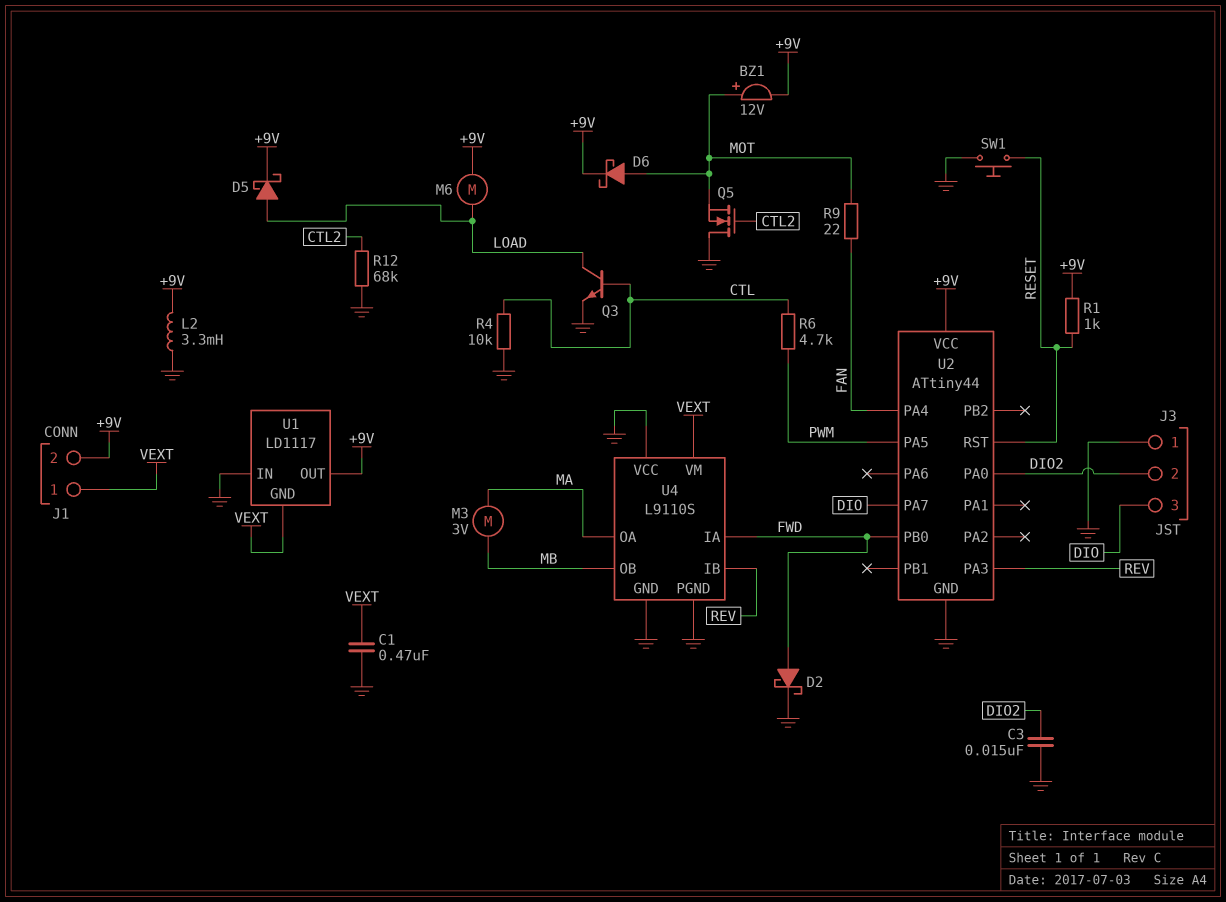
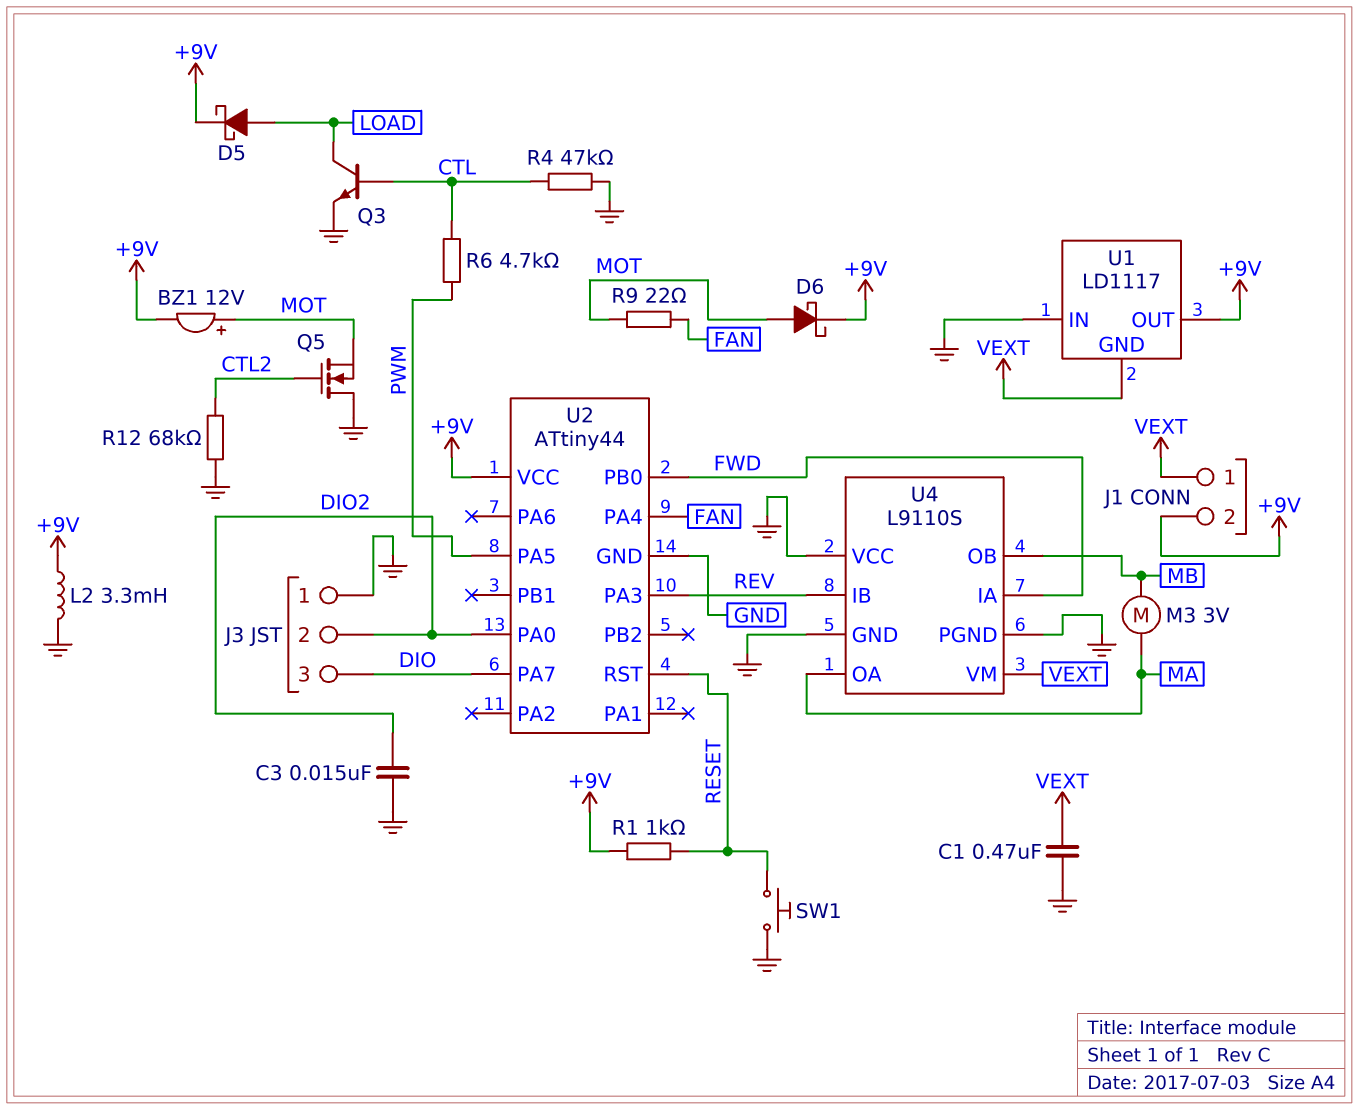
D2: schottky (A FWD, K GND) -> none
M6: motor (+9V, LOAD) -> none
R4: 10k (CTL, GND) -> 47k (CTL, GND)

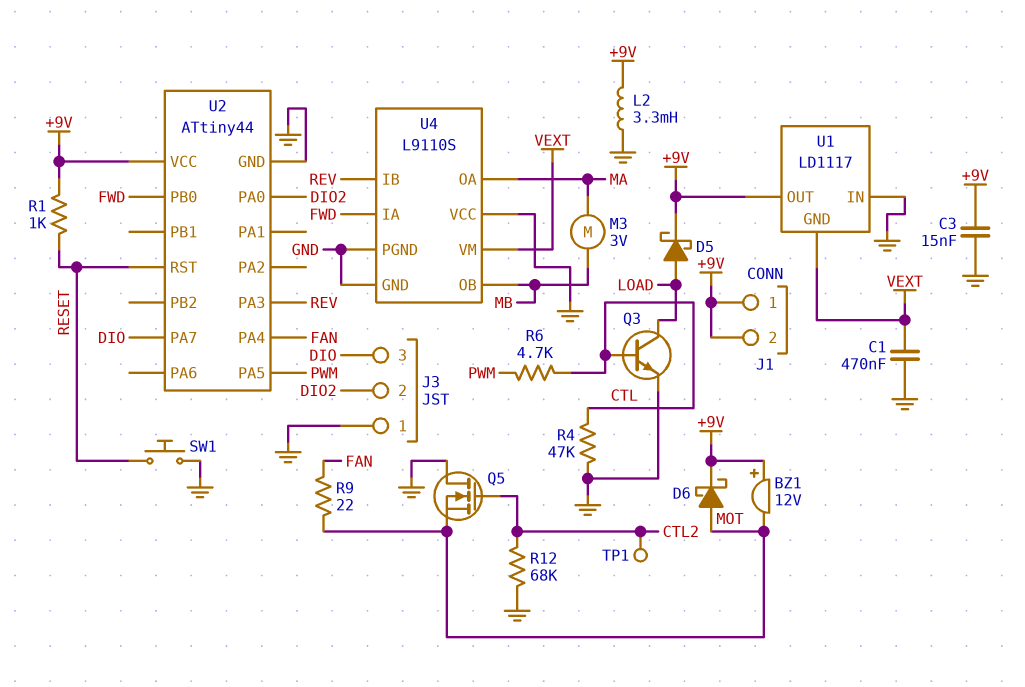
BZ1: buzzer 12V (plus MOT, minus +9V) -> buzzer 12V (plus +9V, minus MOT)
C3: 15nF (DIO2, GND) -> 15nF (+9V, GND)
J1 pin 1: VEXT -> +9V
TP1: none -> test point (CTL2)

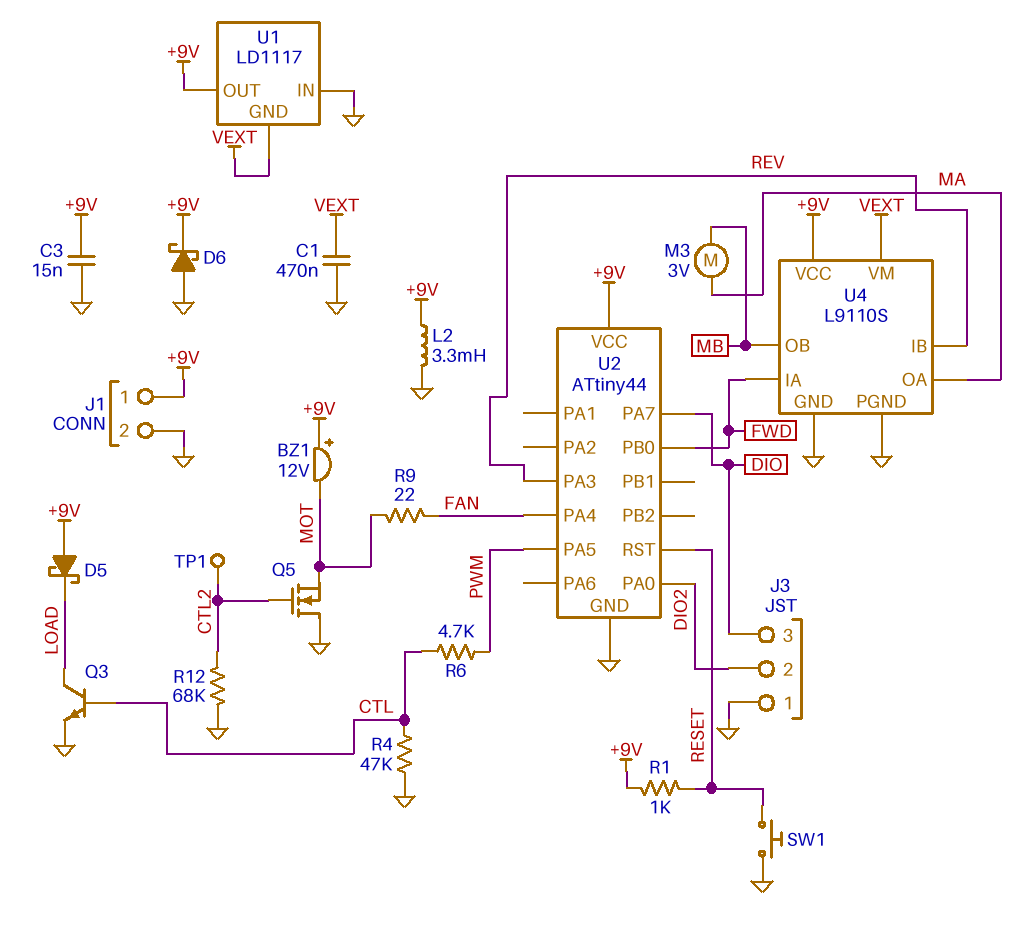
D5: schottky (A LOAD, K +9V) -> schottky (A +9V, K LOAD)
D6: schottky (A MOT, K +9V) -> schottky (A GND, K +9V)
J1 pin 2: +9V -> GND
U4 pin VCC: GND -> +9V

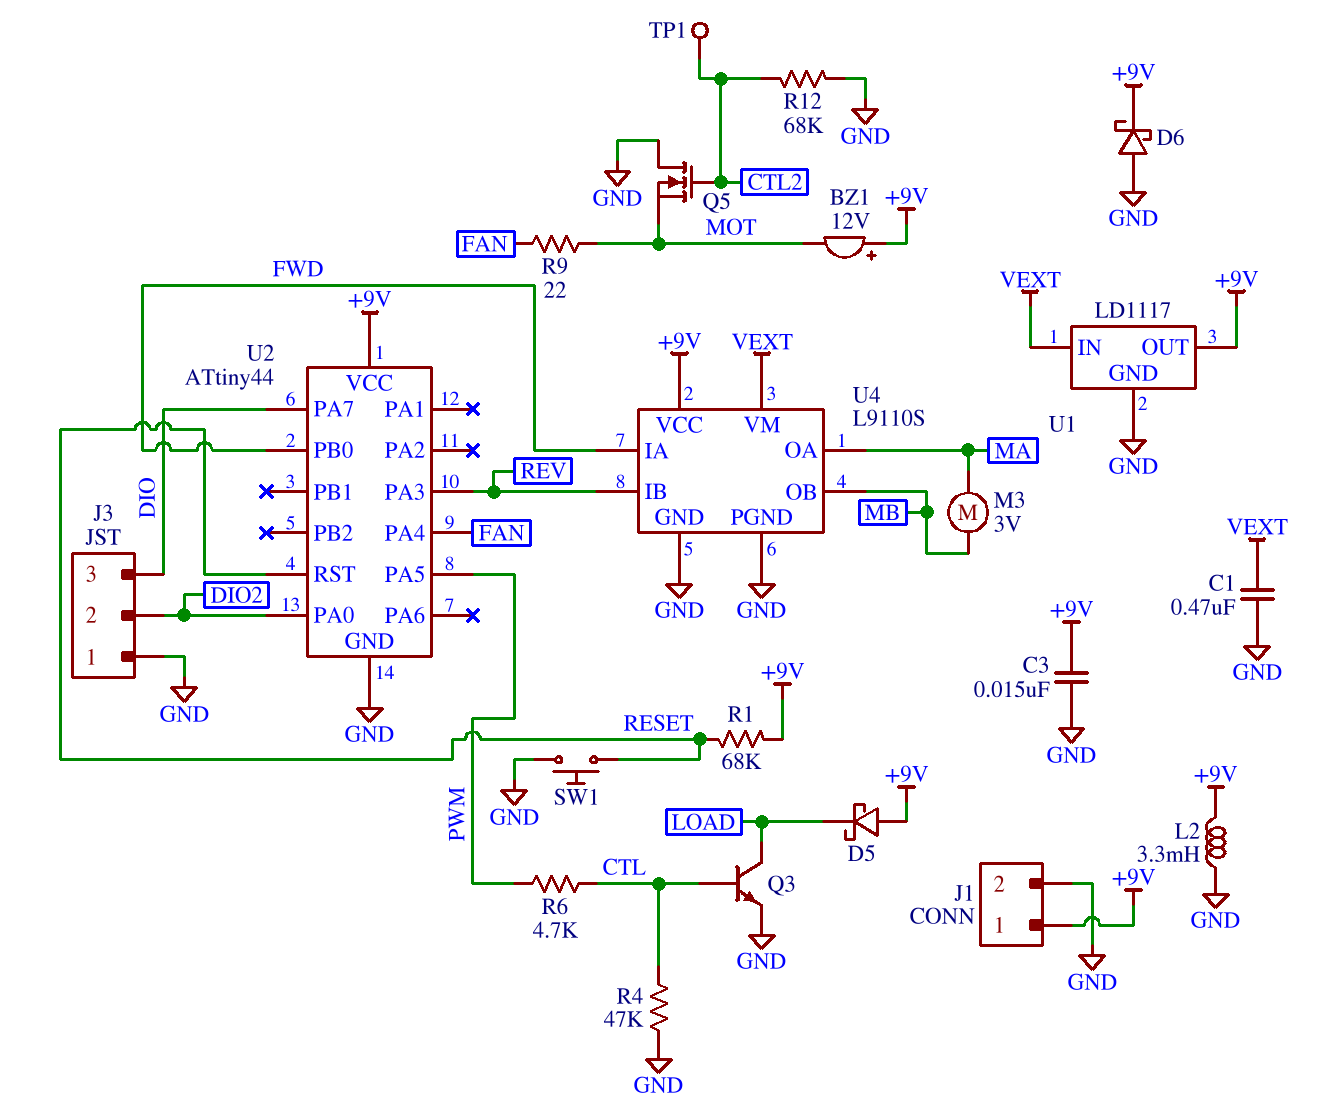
R1: 1k (+9V, RESET) -> 68k (+9V, RESET)
U1 pin GND: VEXT -> GND
U1 pin IN: GND -> VEXT

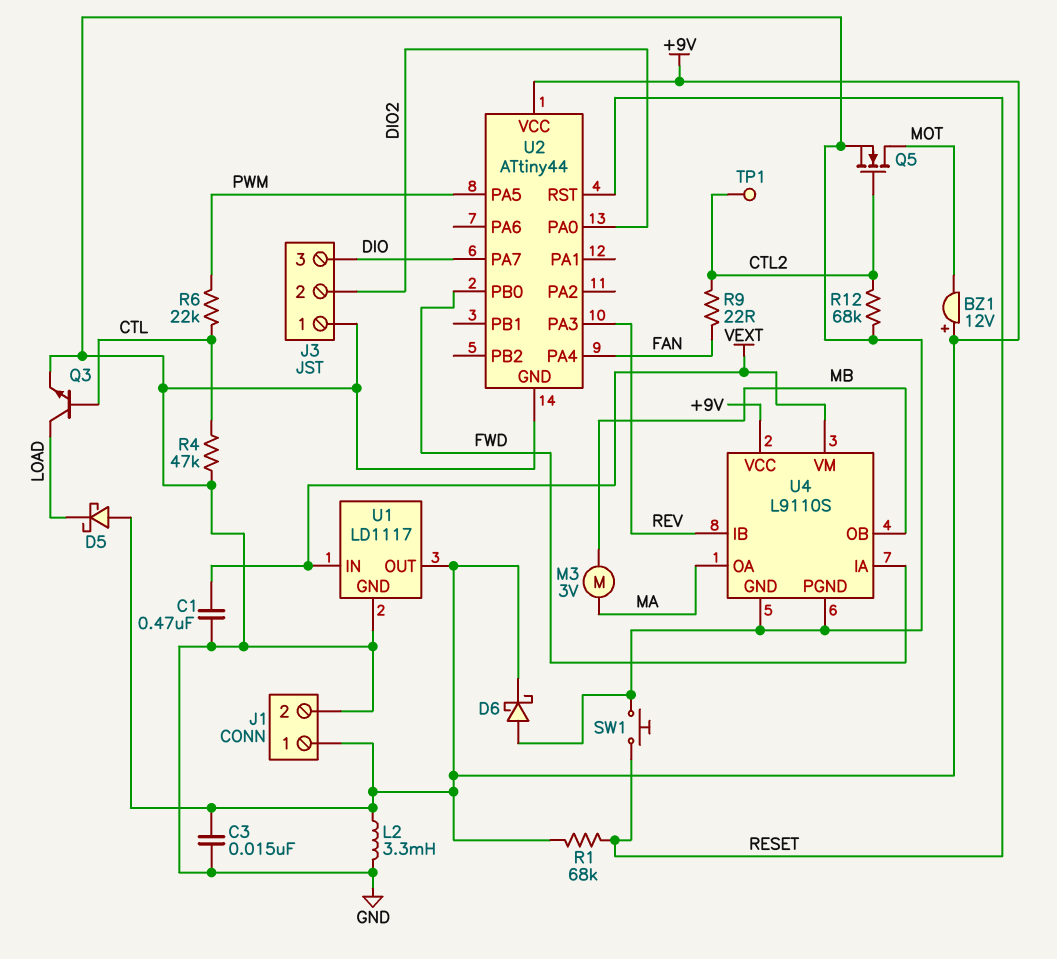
Q5: NMOS (G CTL2, D GND, S MOT) -> NMOS (G CTL2, D MOT, S GND)
R6: 4.7k (CTL, PWM) -> 22k (CTL, PWM)
R9: 22 (FAN, MOT) -> 22 (CTL2, FAN)

